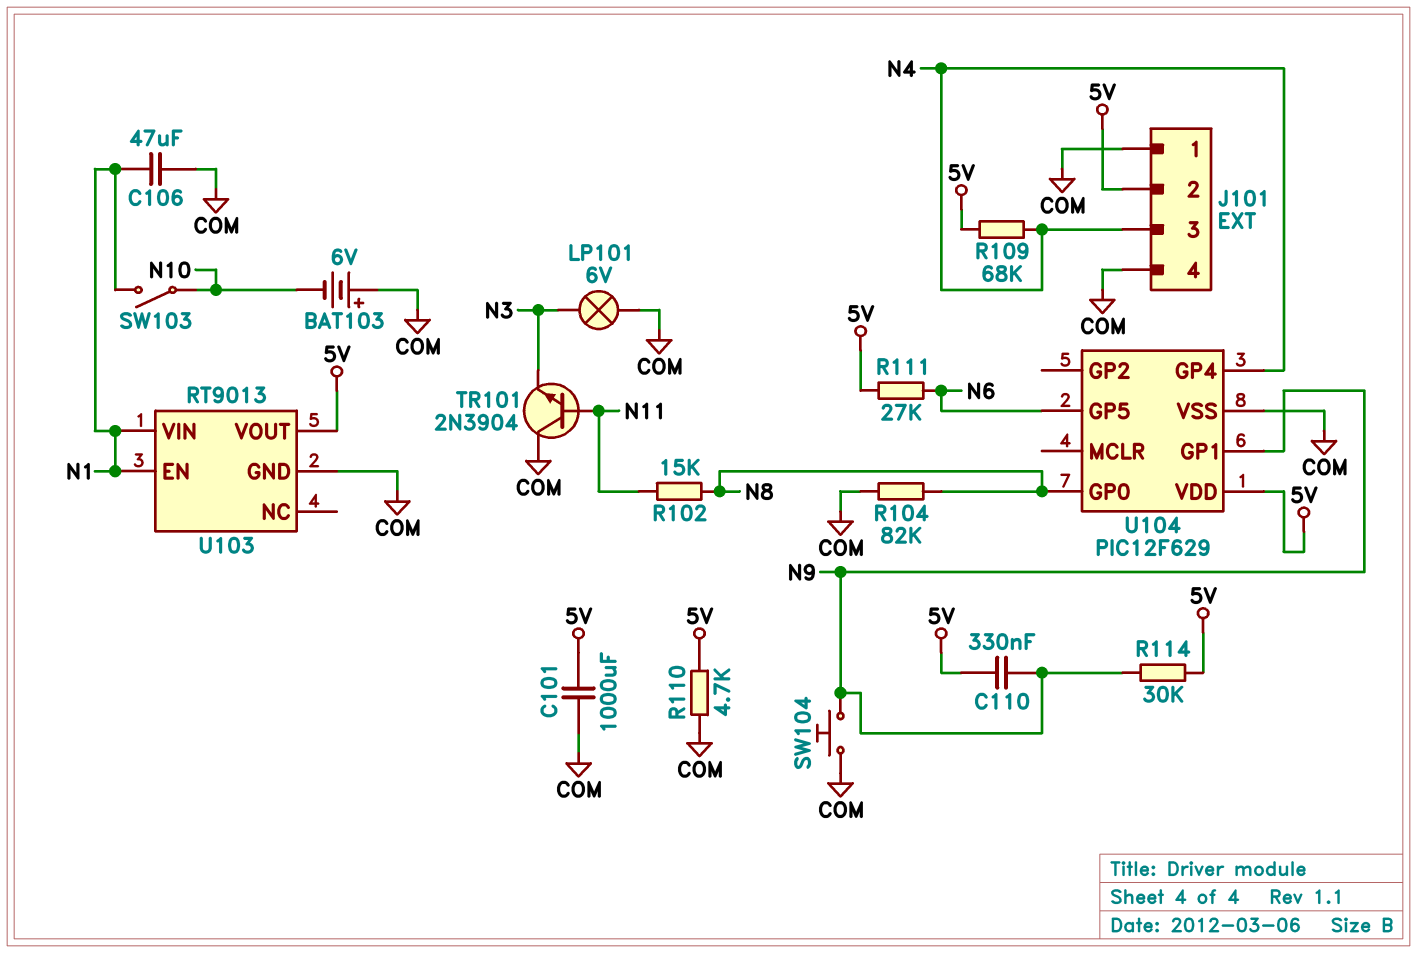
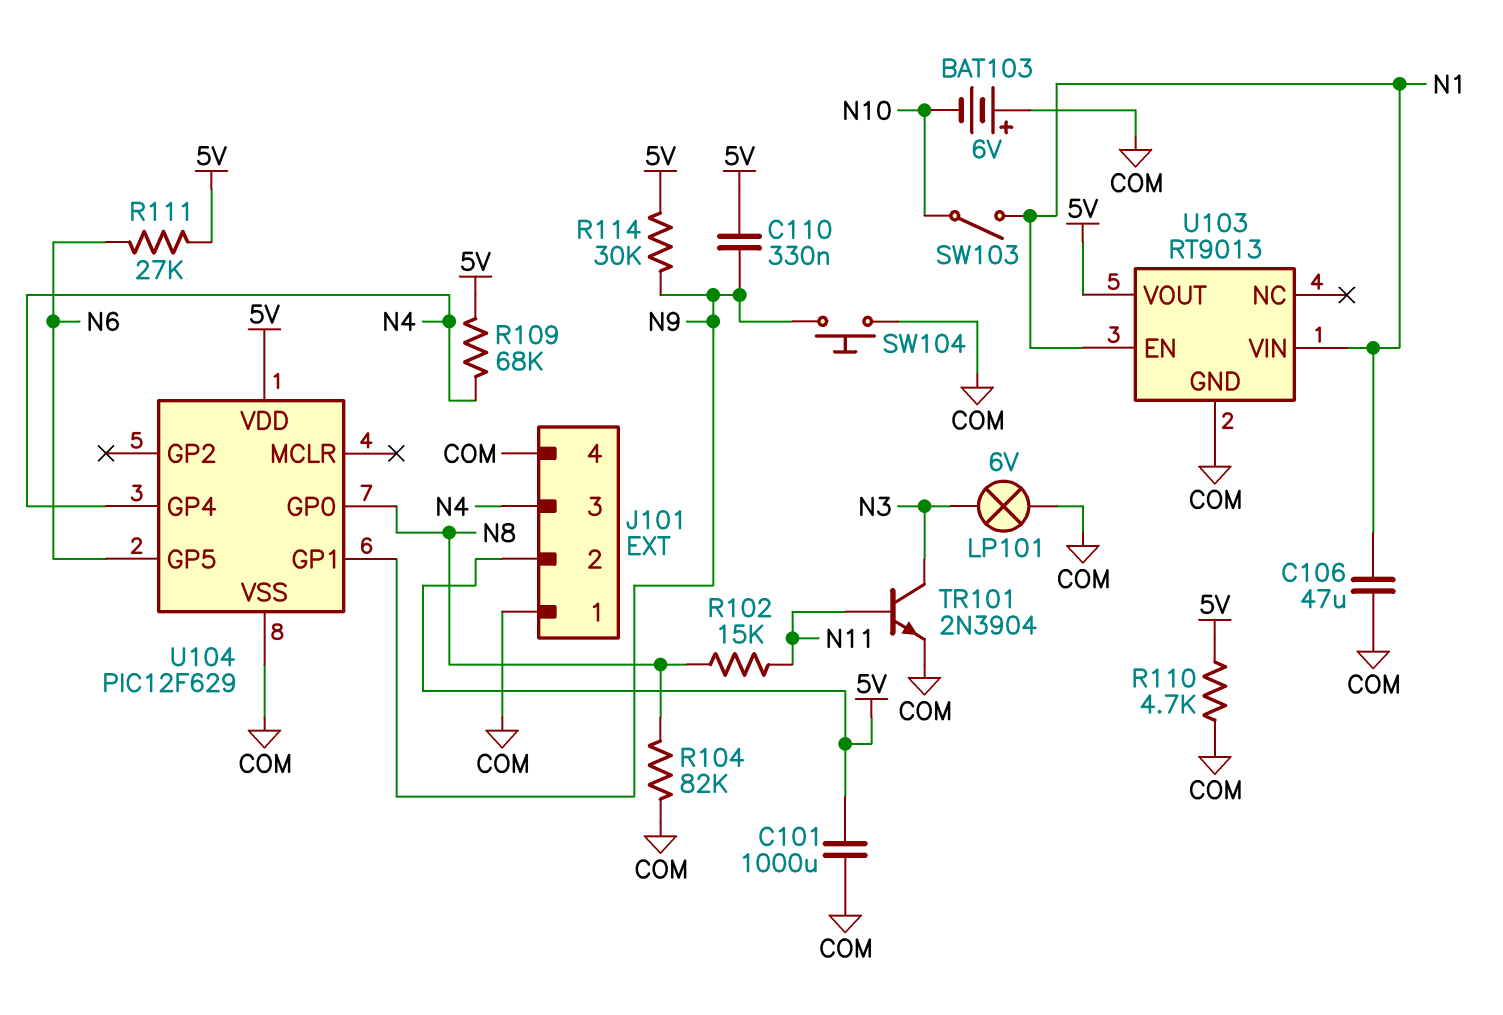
TR101: NPN 2N3904 (B N11, C COM, E N3) -> NPN 2N3904 (B N11, C N3, E COM)

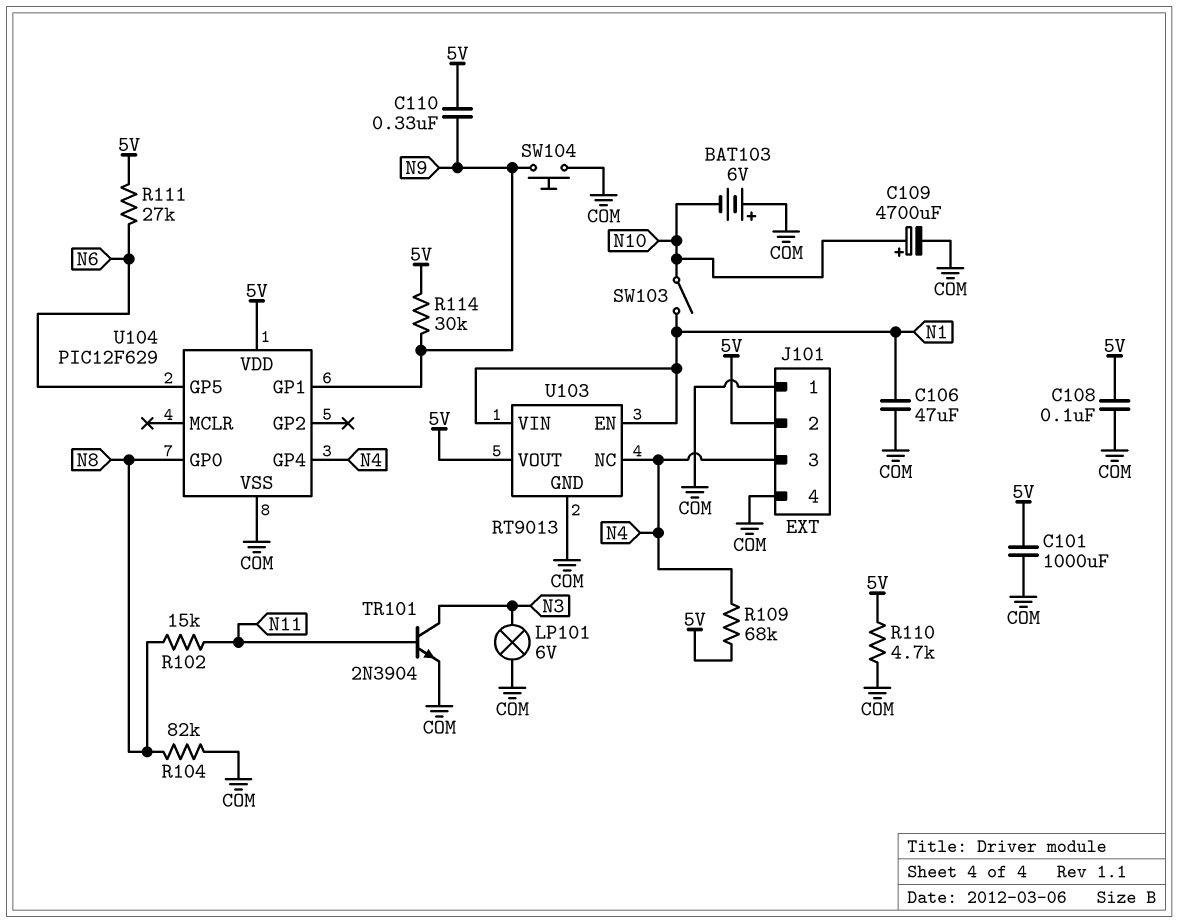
C108: none -> 100nF (5V, COM)
C109: none -> 4700uF (plus N10, minus COM)
U103 pin NC: none -> N4

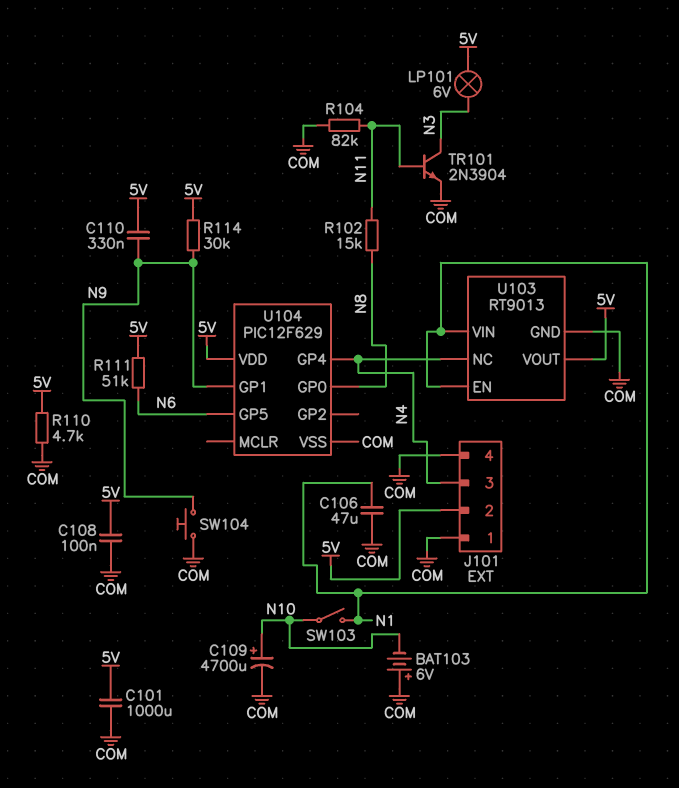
LP101: lamp 6V (COM, N3) -> lamp 6V (5V, N3)
R104: 82k (COM, N8) -> 82k (COM, N11)
R109: 68k (5V, N4) -> none
R111: 27k (5V, N6) -> 51k (5V, N6)

